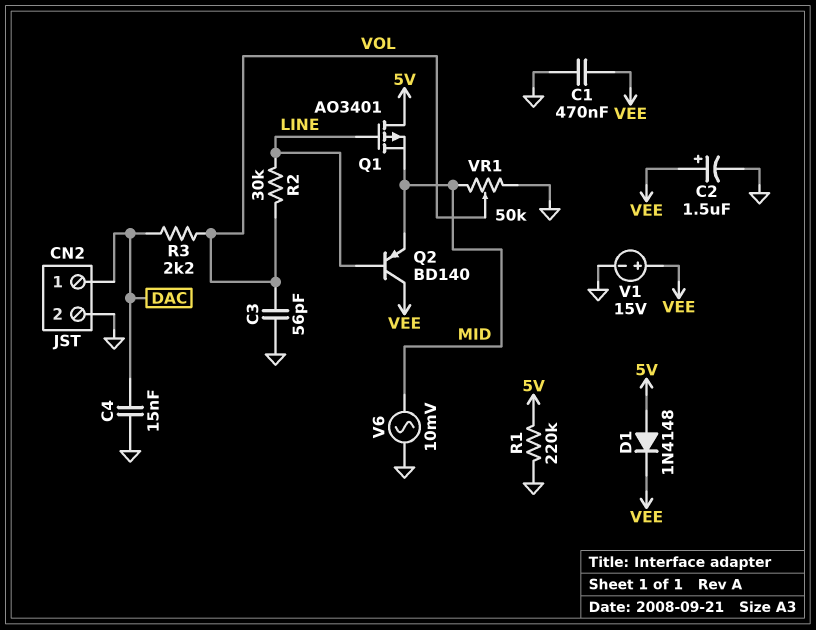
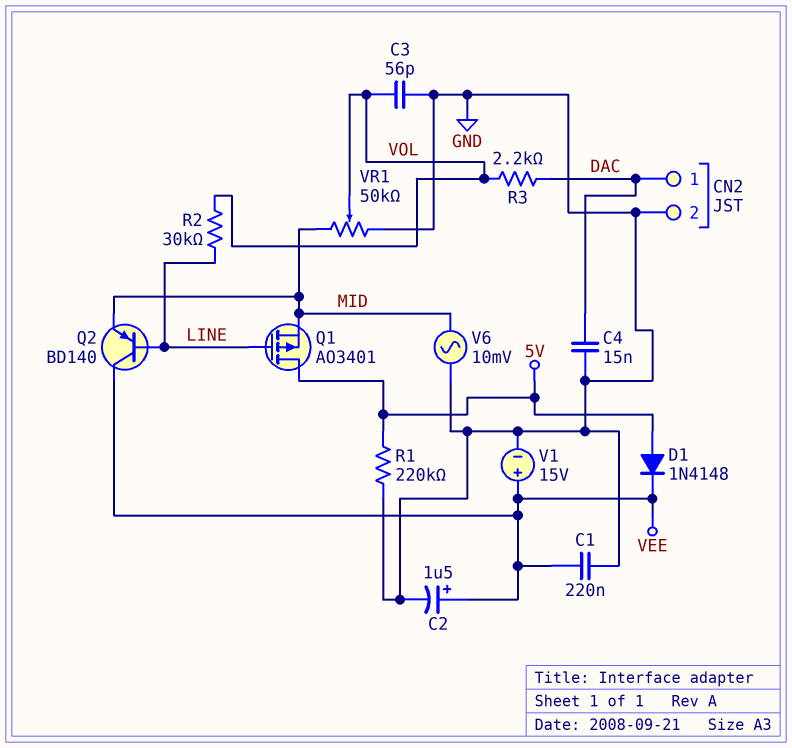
C1: 470nF (GND, VEE) -> 220nF (GND, VEE)

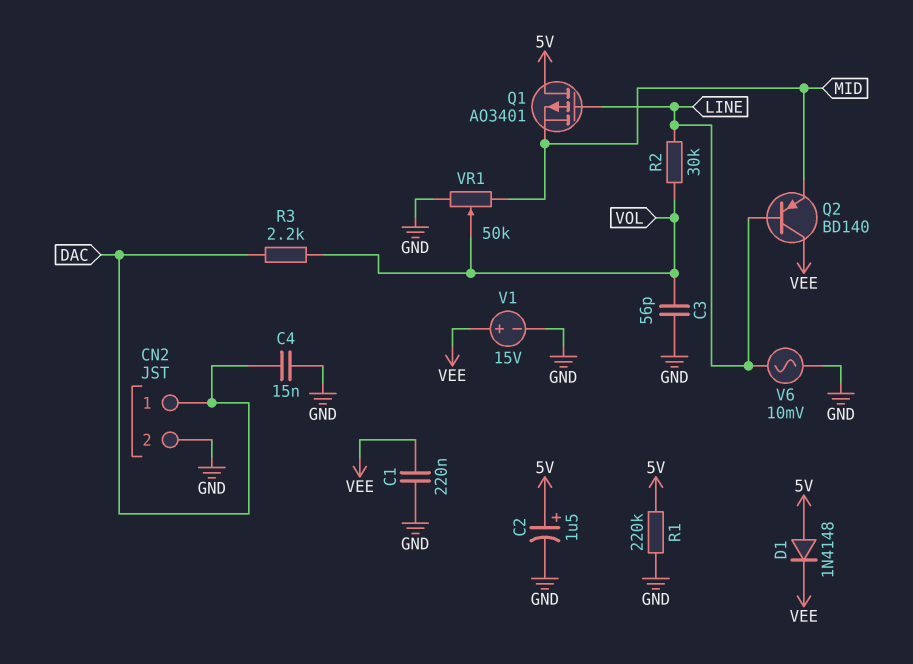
C2: 1.5uF (plus VEE, minus GND) -> 1.5uF (plus 5V, minus GND)
V6: AC 10mV (GND, MID) -> AC 10mV (GND, LINE)

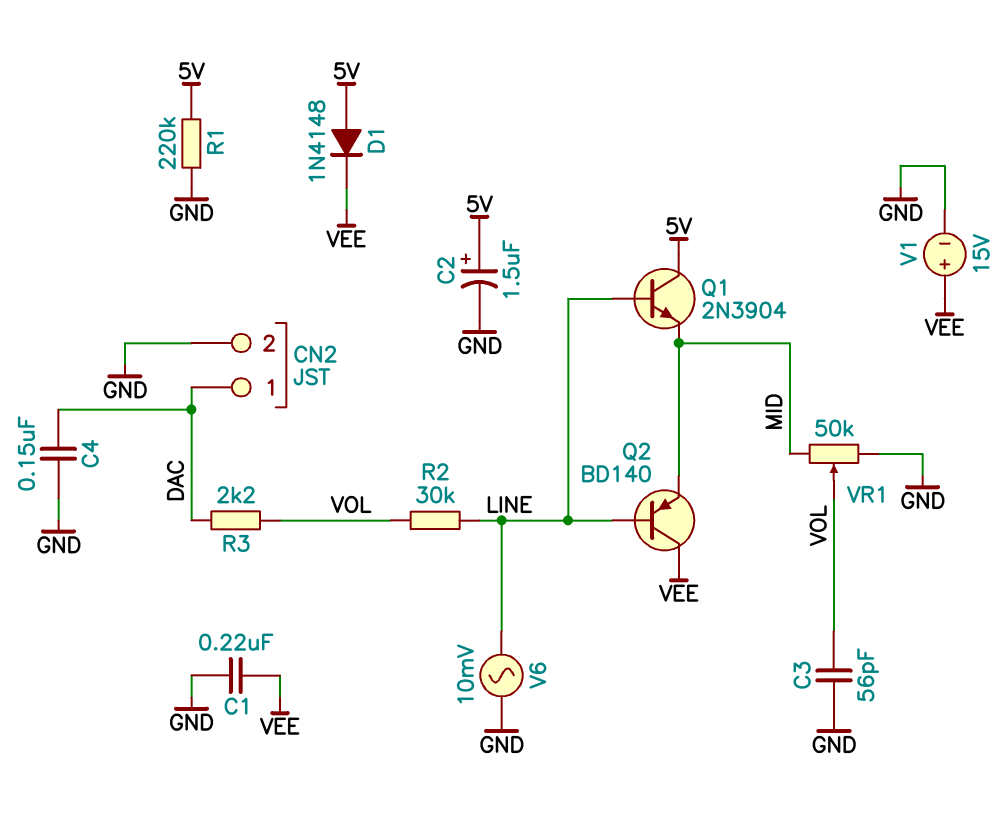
C4: 15nF (DAC, GND) -> 150nF (DAC, GND)
Q1: PMOS AO3401 (G LINE, D 5V, S MID) -> NPN 2N3904 (B LINE, C 5V, E MID)

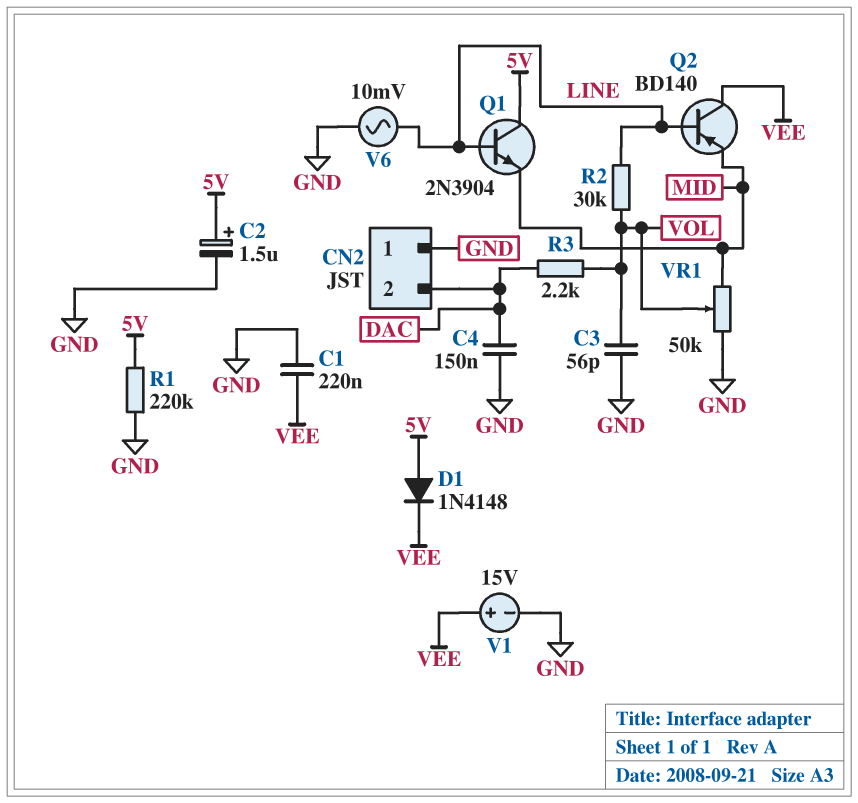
CN2 pin 1: DAC -> GND
CN2 pin 2: GND -> DAC

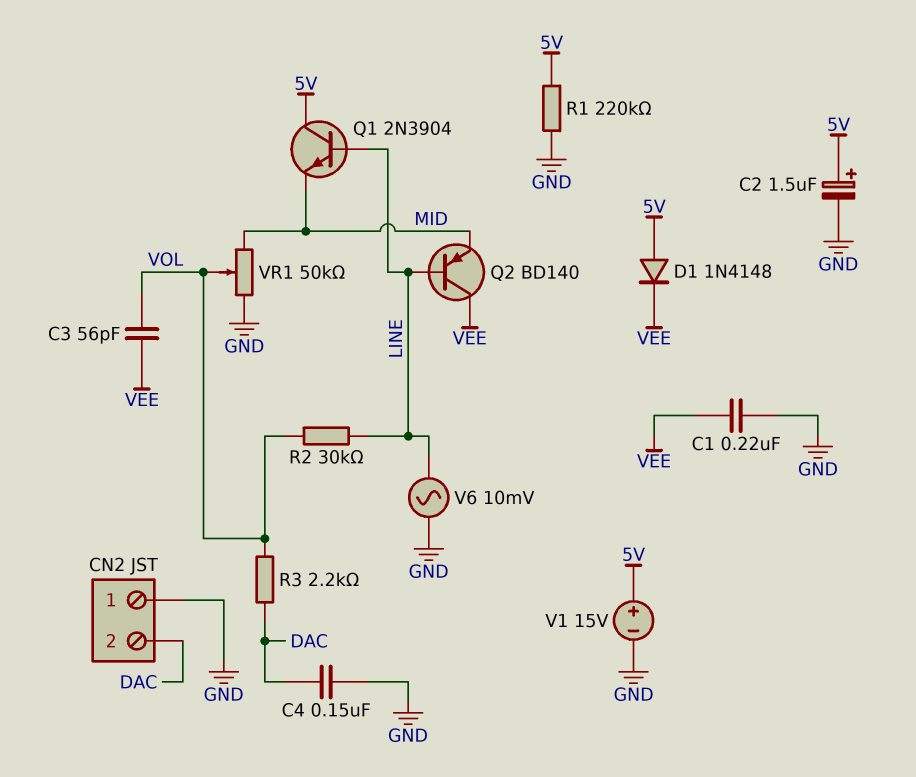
C3: 56pF (GND, VOL) -> 56pF (VEE, VOL)
V1: 15V (plus VEE, minus GND) -> 15V (plus 5V, minus GND)

